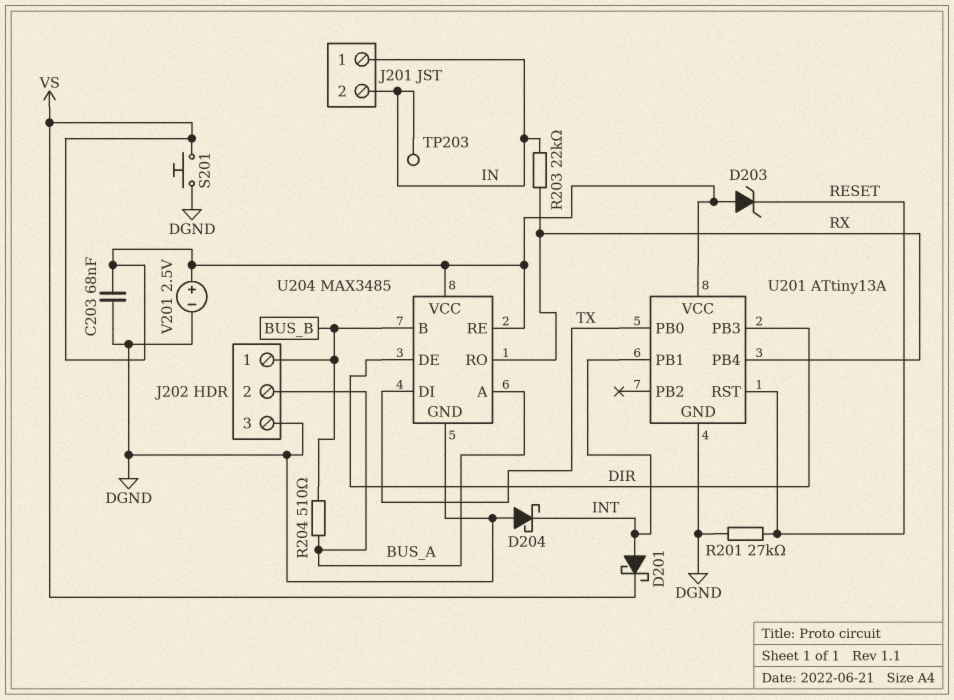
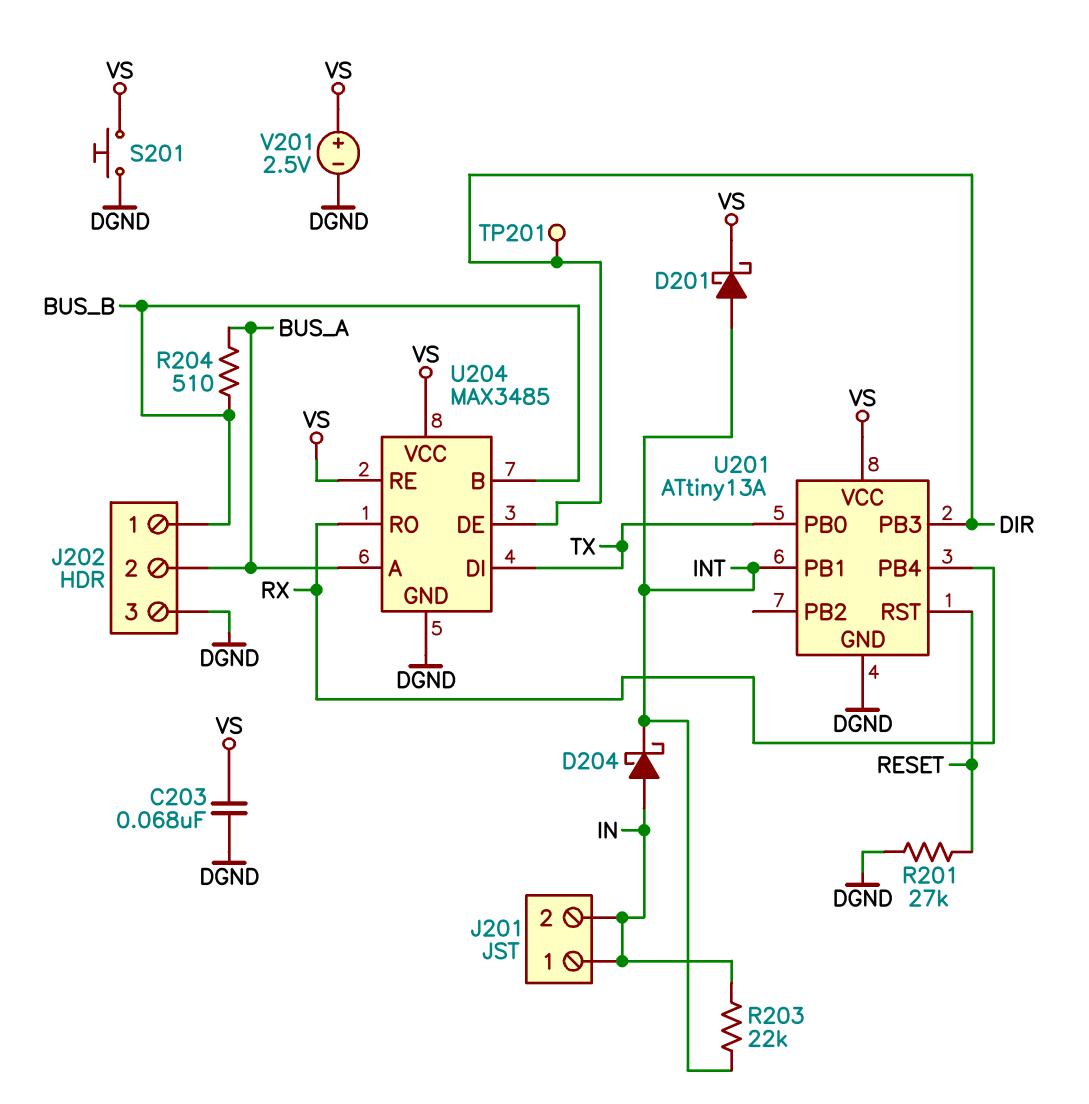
D203: zener (A VS, K RESET) -> none
D204: schottky (A DGND, K INT) -> schottky (A IN, K INT)
R203: 22k (IN, RX) -> 22k (IN, INT)
TP201: none -> test point (DIR)
TP203: test point (IN) -> none

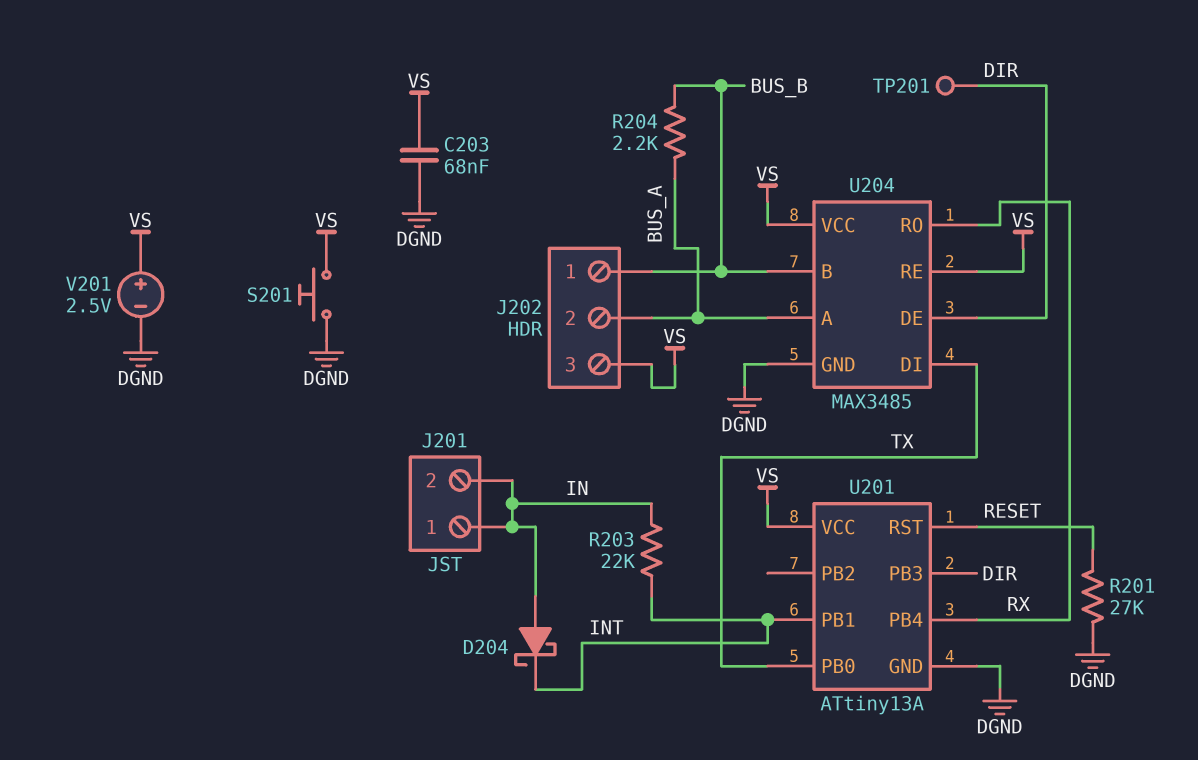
D201: schottky (A INT, K VS) -> none
J202 pin 3: DGND -> VS
R204: 510 (BUS_A, BUS_B) -> 2.2k (BUS_A, BUS_B)

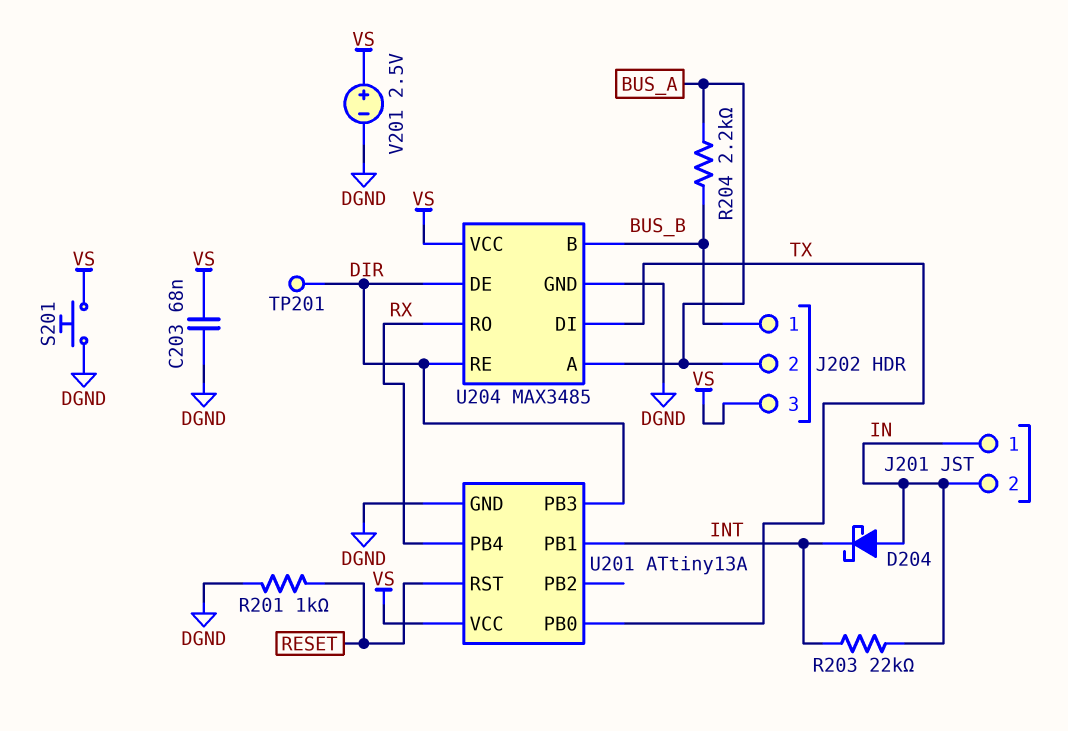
R201: 27k (DGND, RESET) -> 1k (DGND, RESET)
U204 pin RE: VS -> DIR

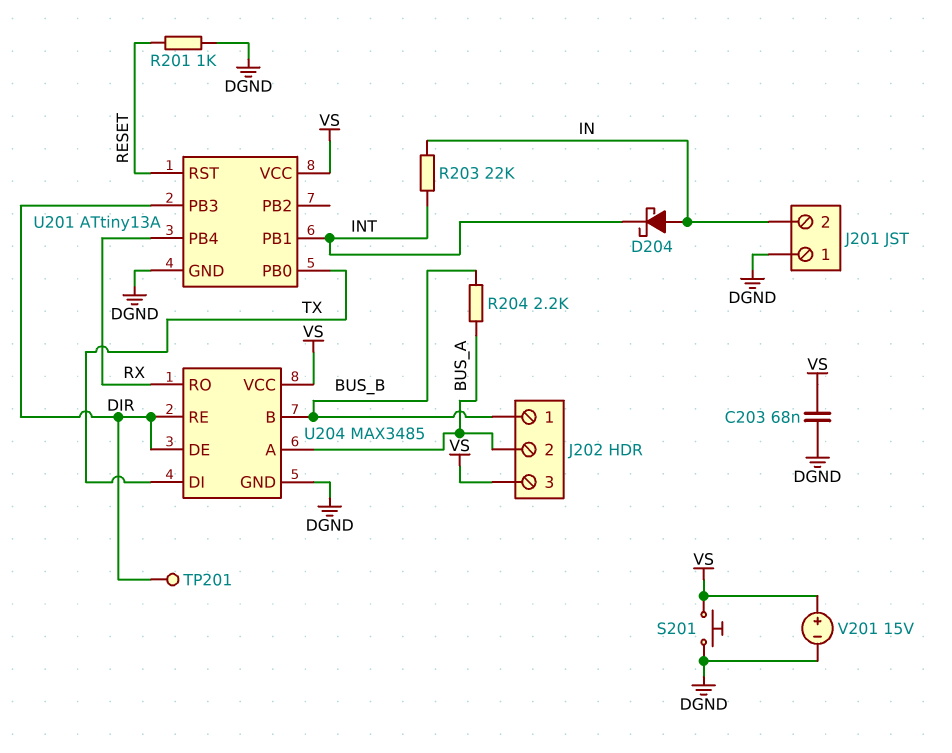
J201 pin 1: IN -> DGND
V201: 2.5V (plus VS, minus DGND) -> 15V (plus VS, minus DGND)

